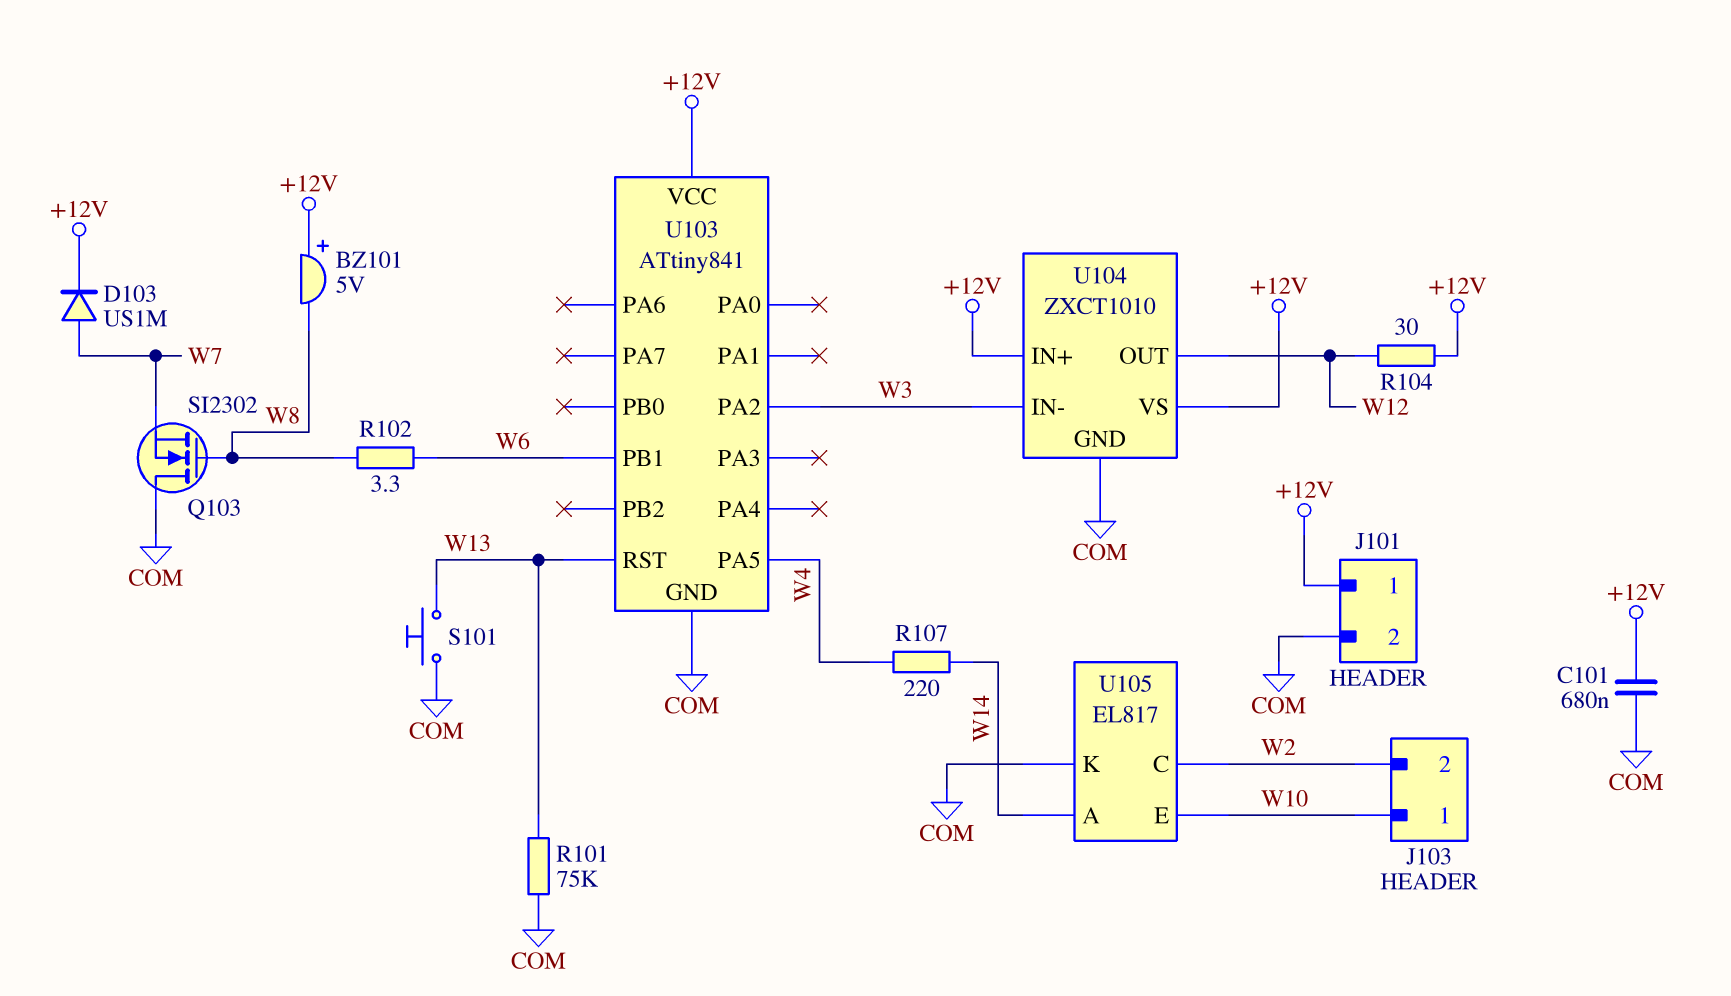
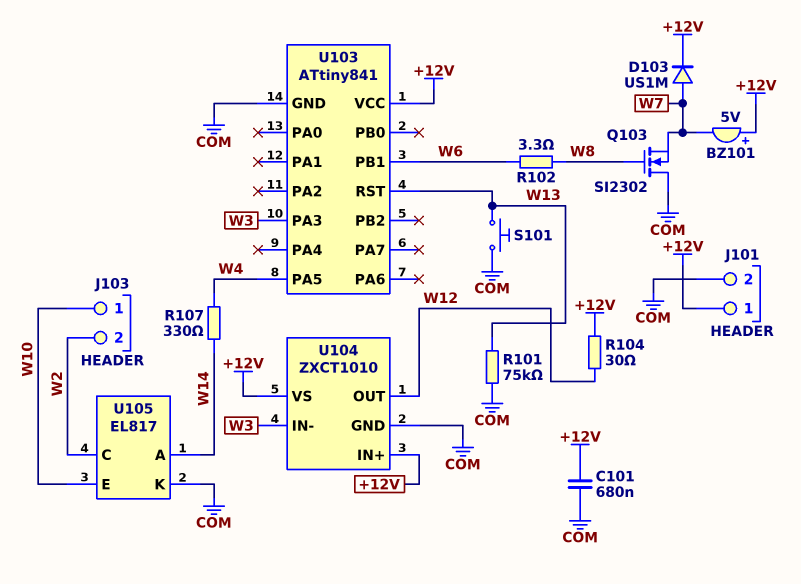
BZ101: buzzer 5V (plus +12V, minus W8) -> buzzer 5V (plus +12V, minus W7)
R107: 220 (W4, W14) -> 330 (W4, W14)
U103 pin PA2: W3 -> none
U103 pin PA3: none -> W3

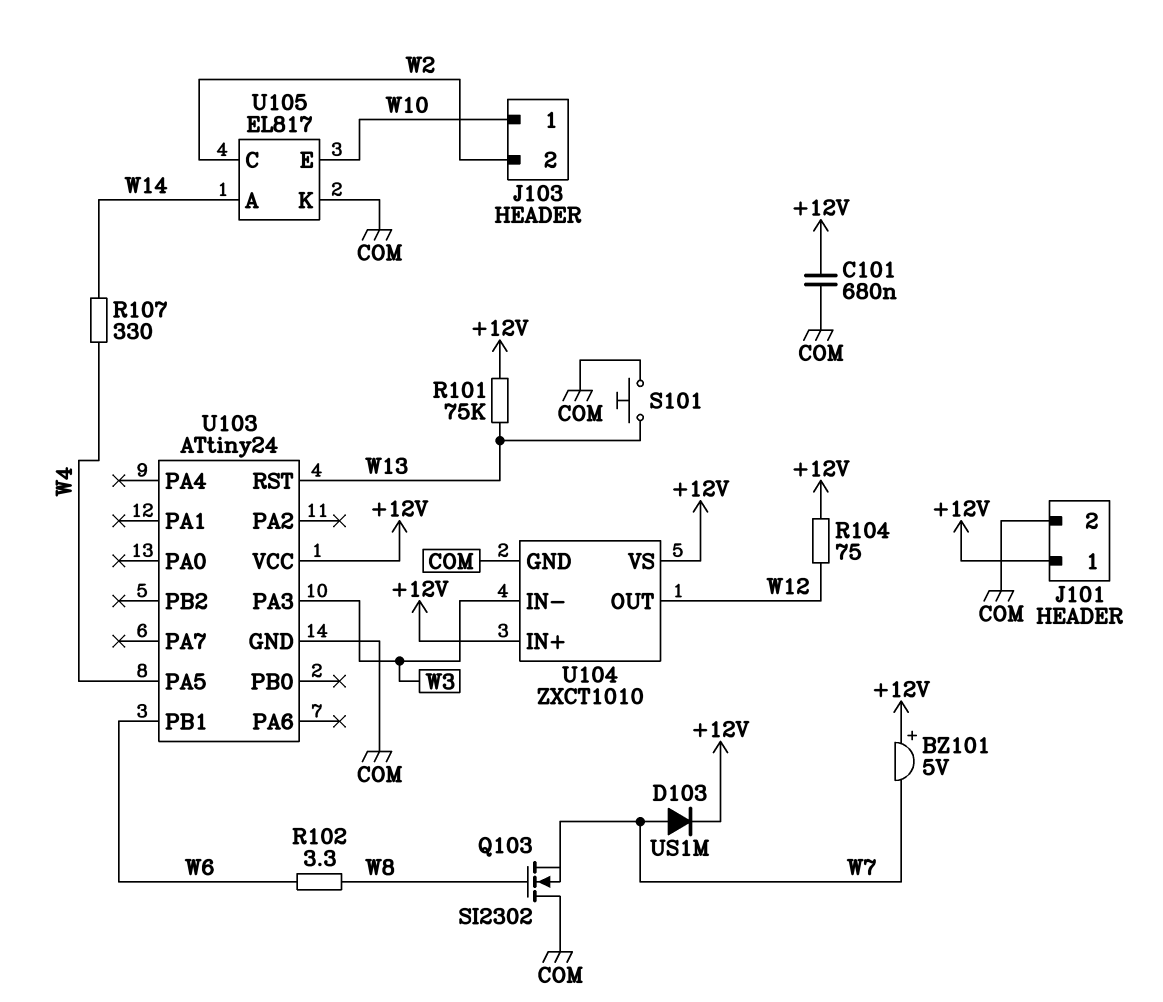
R101: 75k (COM, W13) -> 75k (+12V, W13)
R104: 30 (+12V, W12) -> 75 (+12V, W12)
U103: ATtiny841 -> ATtiny24

